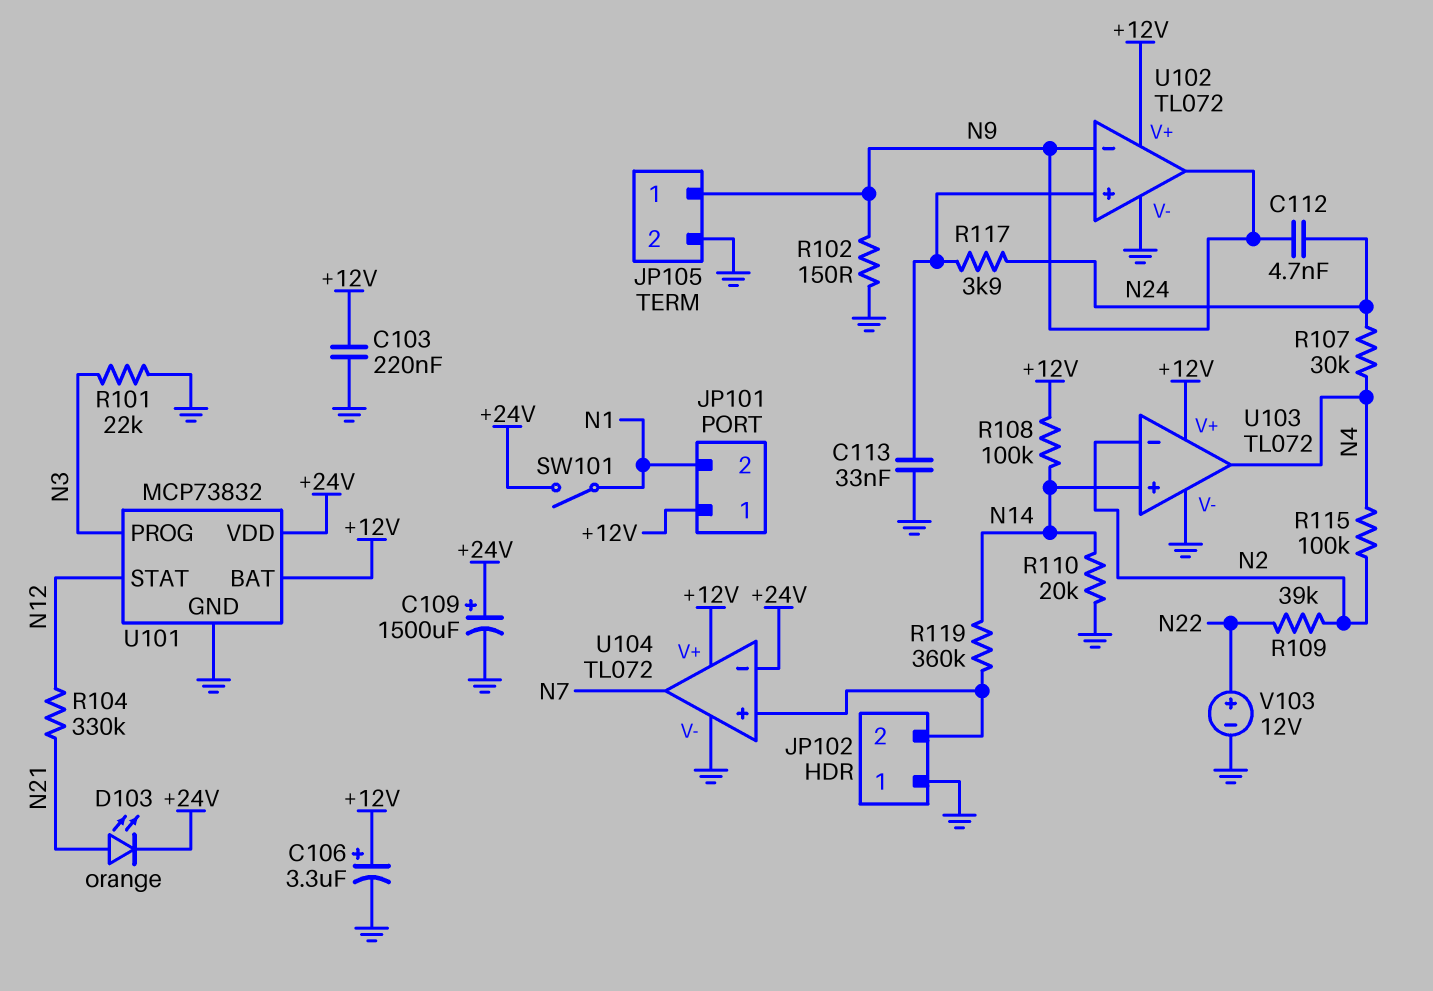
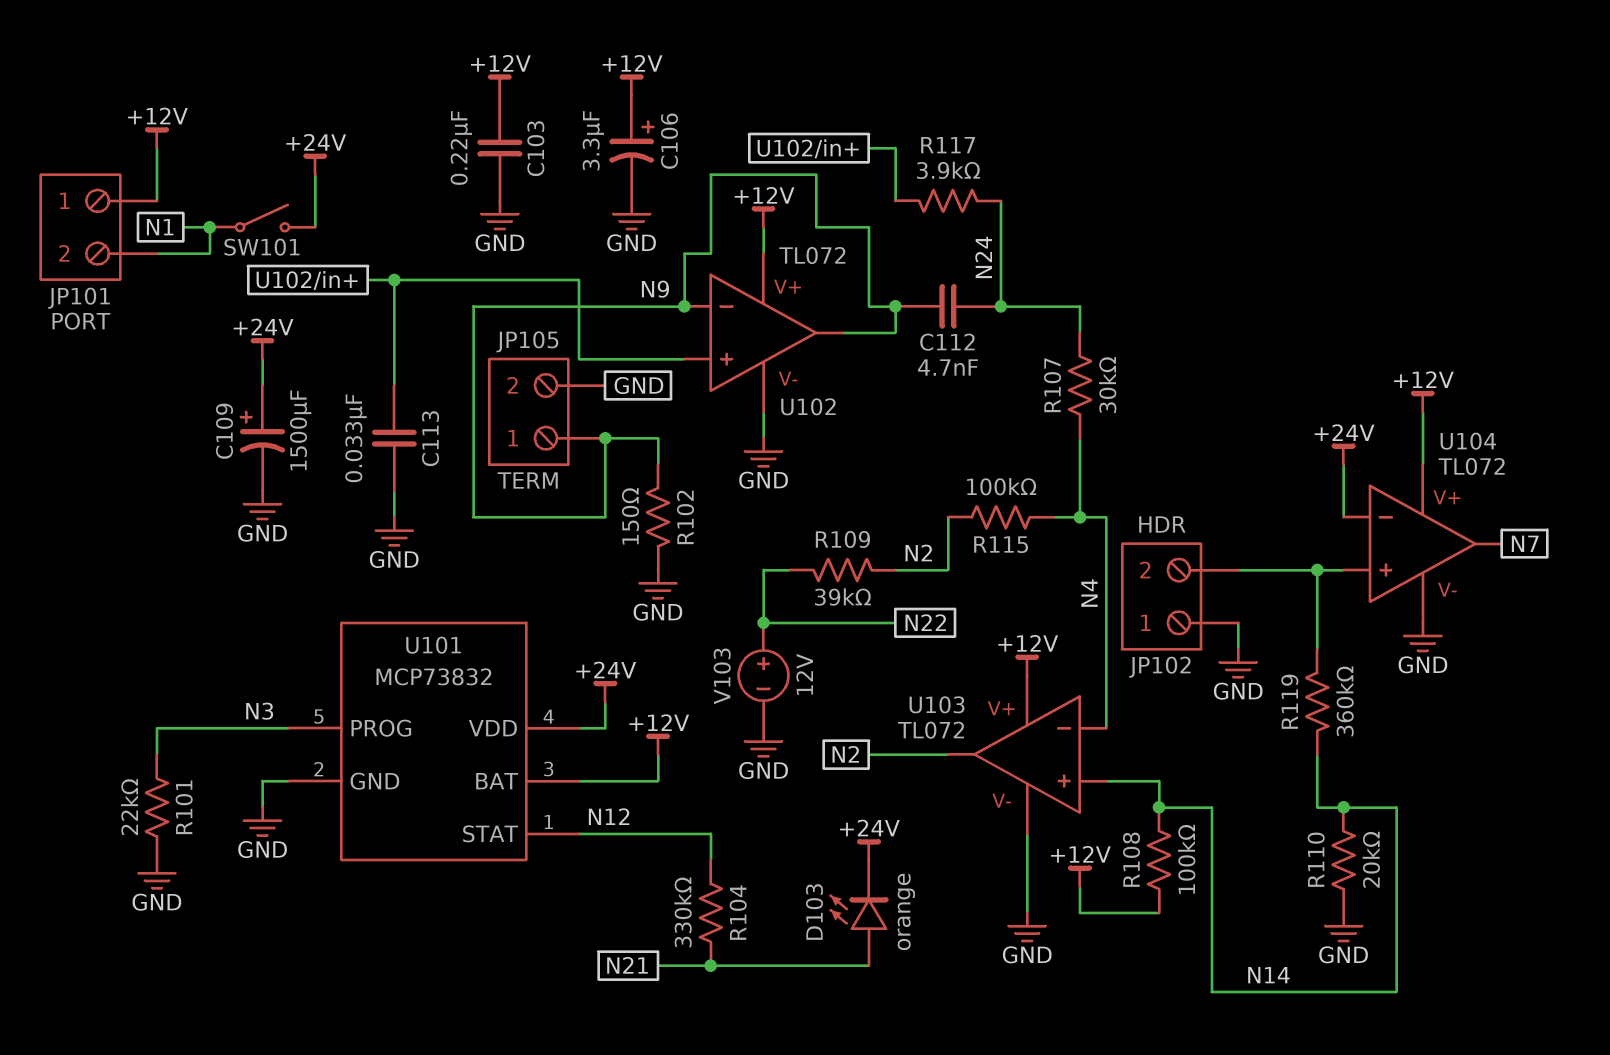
U103 pin in-: N2 -> N4
U103 pin out: N4 -> N2

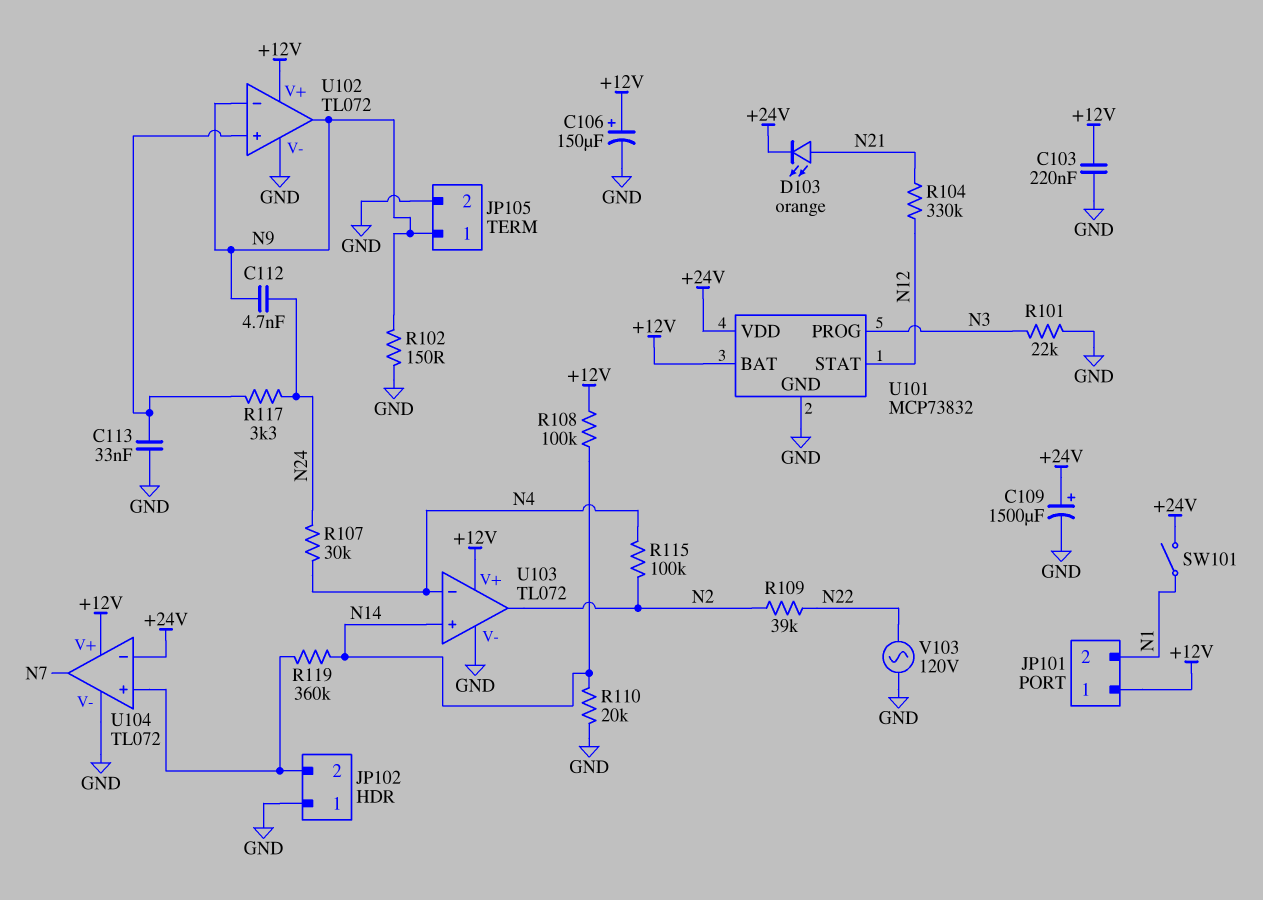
C106: 3.3uF (plus +12V, minus GND) -> 150uF (plus +12V, minus GND)
R117: 3.9k (N24, U102/in+) -> 3.3k (N24, U102/in+)
V103: 12V (plus N22, minus GND) -> AC 120V (GND, N22)

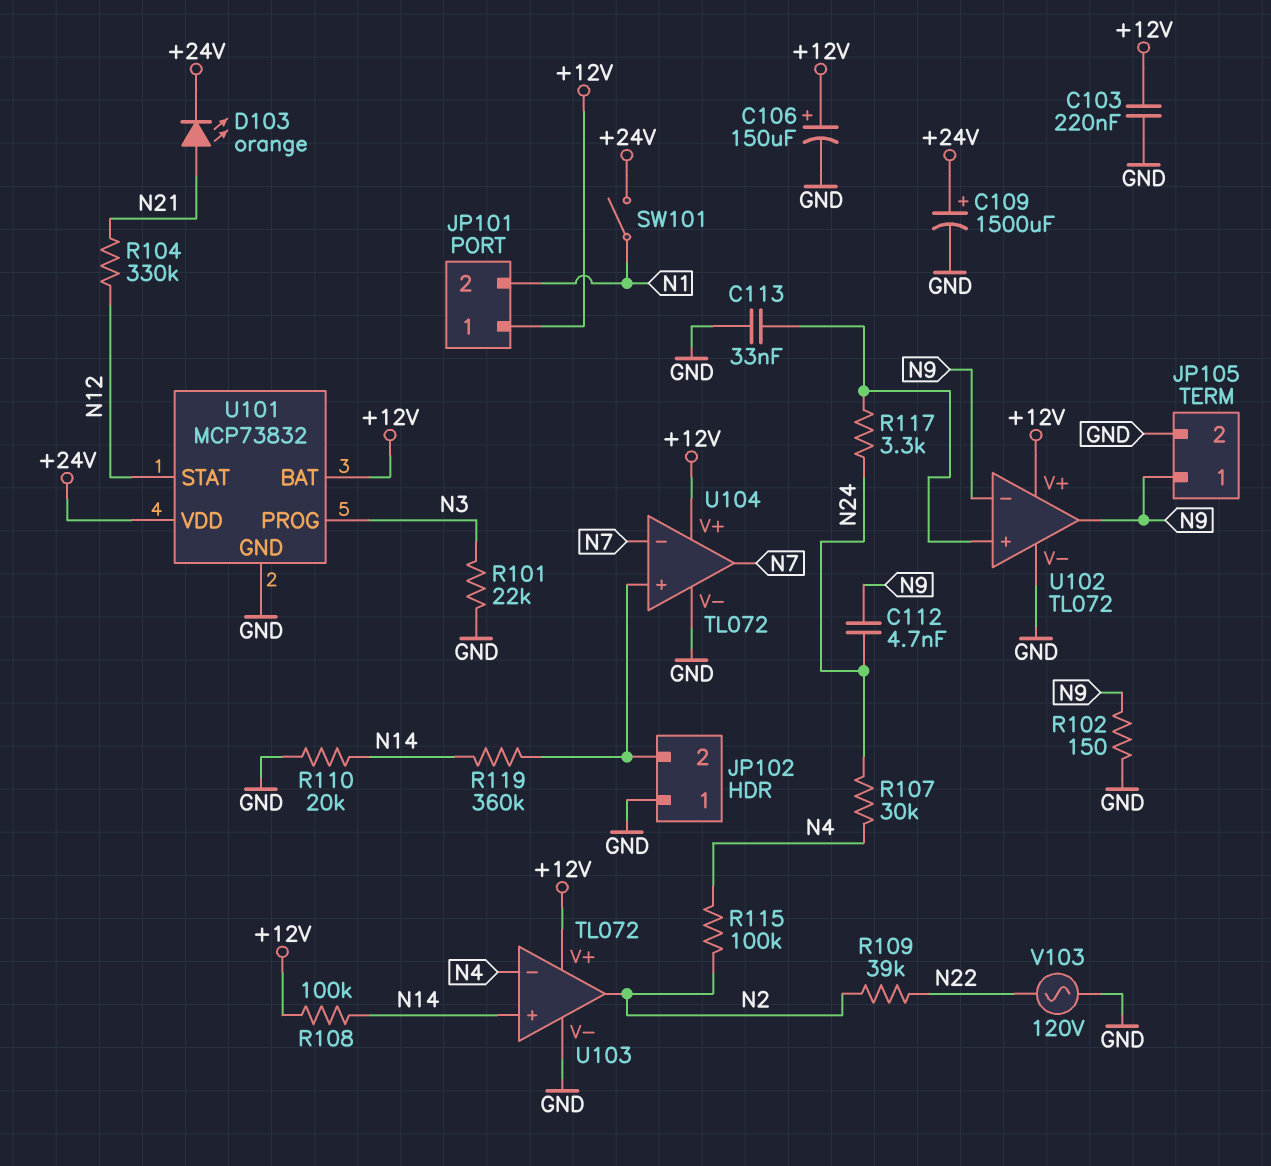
U104 pin in-: +24V -> N7

